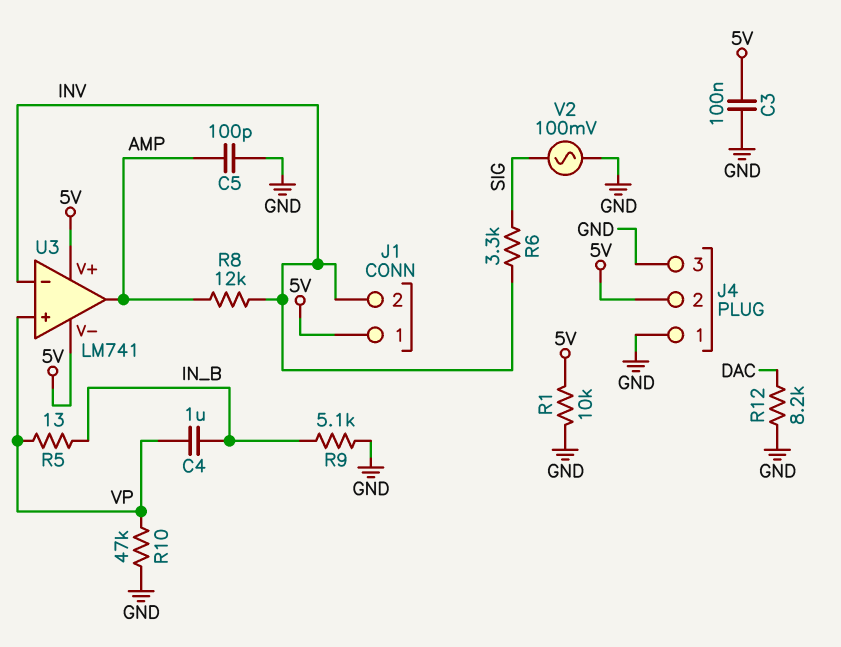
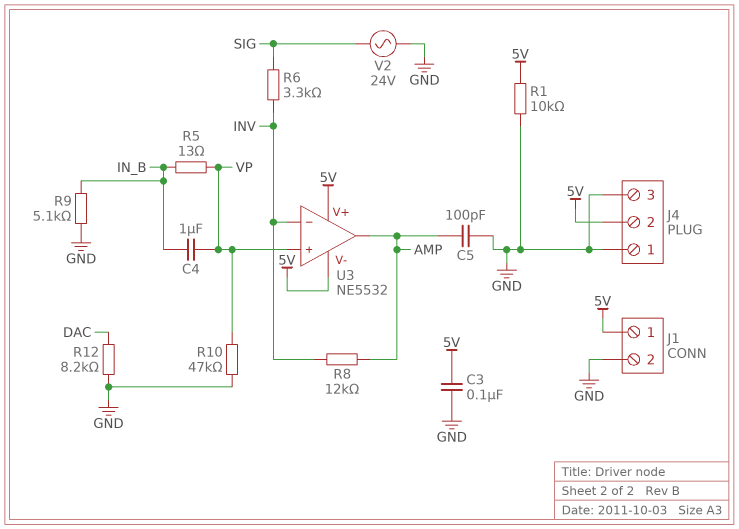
J1 pin 2: INV -> GND
U3: LM741 -> NE5532
V2: AC 100mV (GND, SIG) -> AC 24V (GND, SIG)

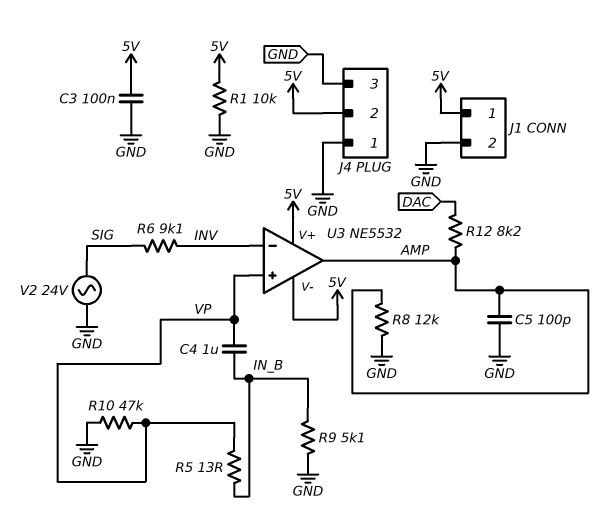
R6: 3.3k (INV, SIG) -> 9.1k (INV, SIG)
R8: 12k (AMP, INV) -> 12k (AMP, GND)
R12: 8.2k (DAC, GND) -> 8.2k (AMP, DAC)

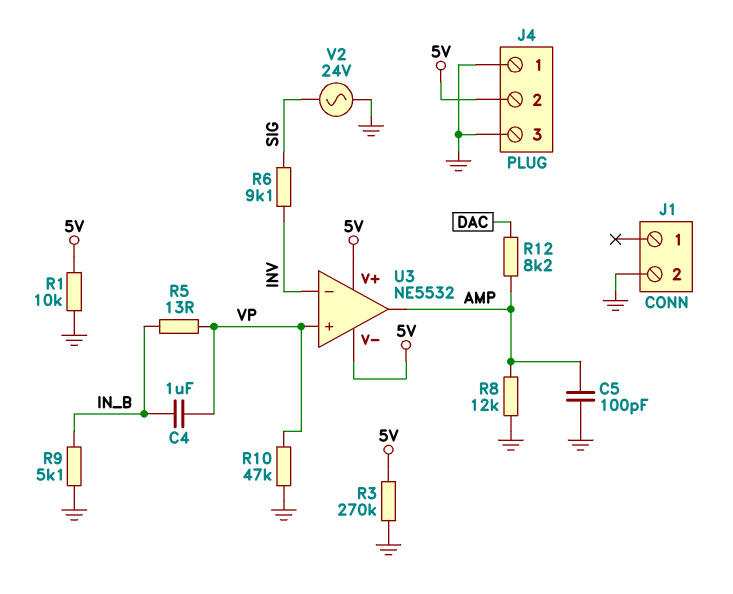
C3: 100nF (5V, GND) -> none
J1 pin 1: 5V -> none
R3: none -> 270k (5V, GND)

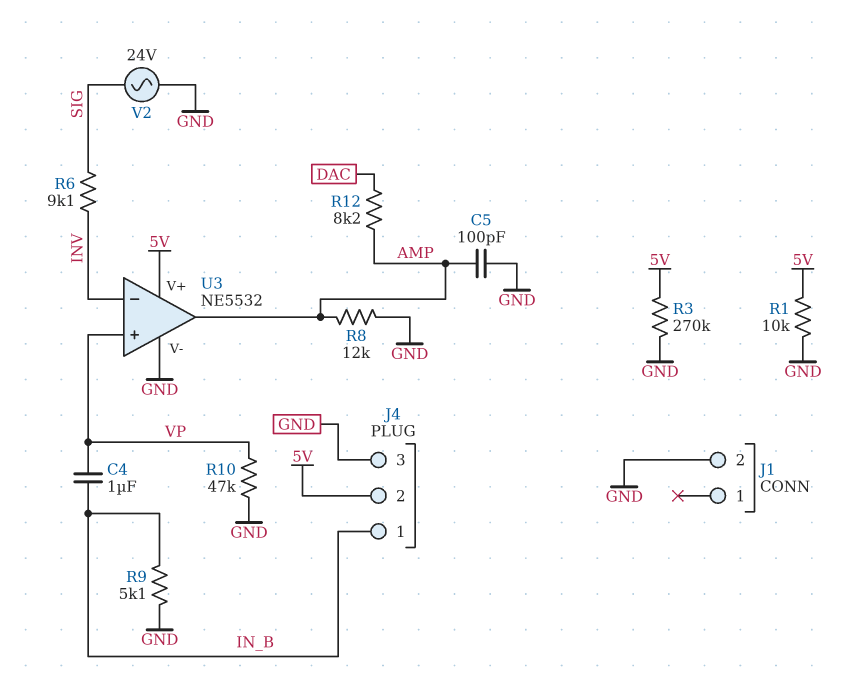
J4 pin 1: GND -> IN_B
R5: 13 (IN_B, VP) -> none
U3 pin V-: 5V -> GND

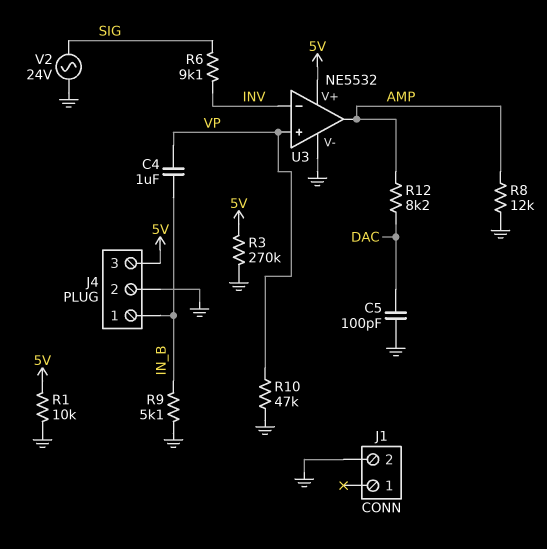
C5: 100pF (AMP, GND) -> 100pF (DAC, GND)
J4 pin 2: 5V -> GND
J4 pin 3: GND -> 5V

